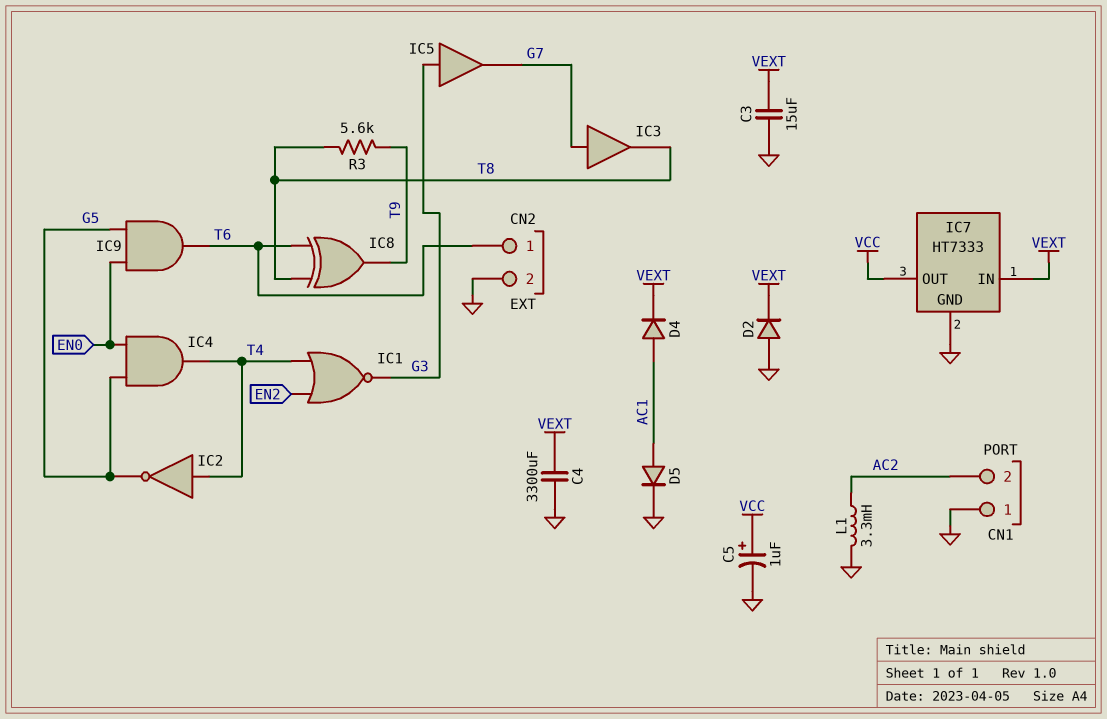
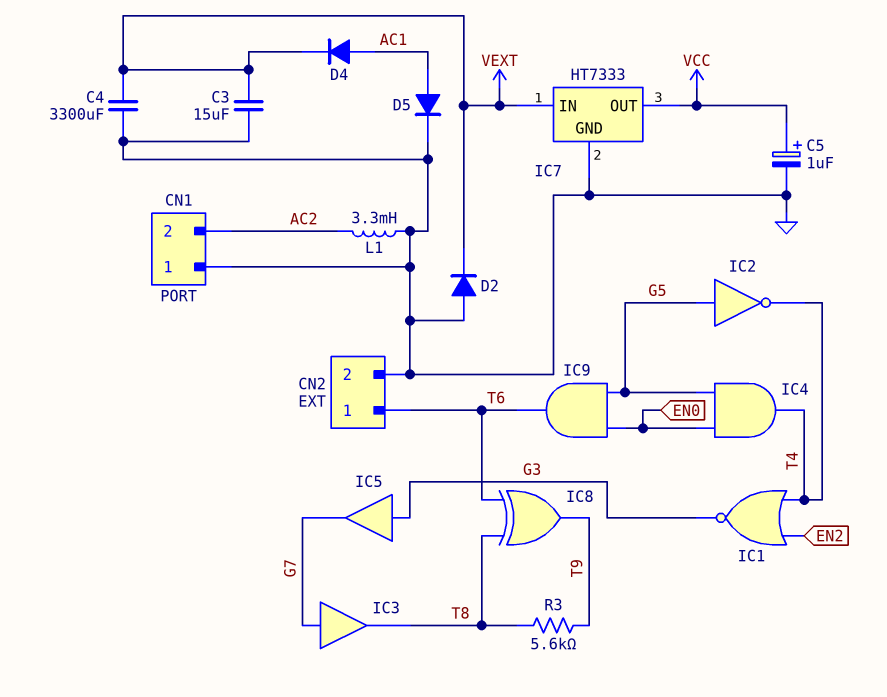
IC2: NOT (in T4, out G5) -> NOT (in G5, out T4)

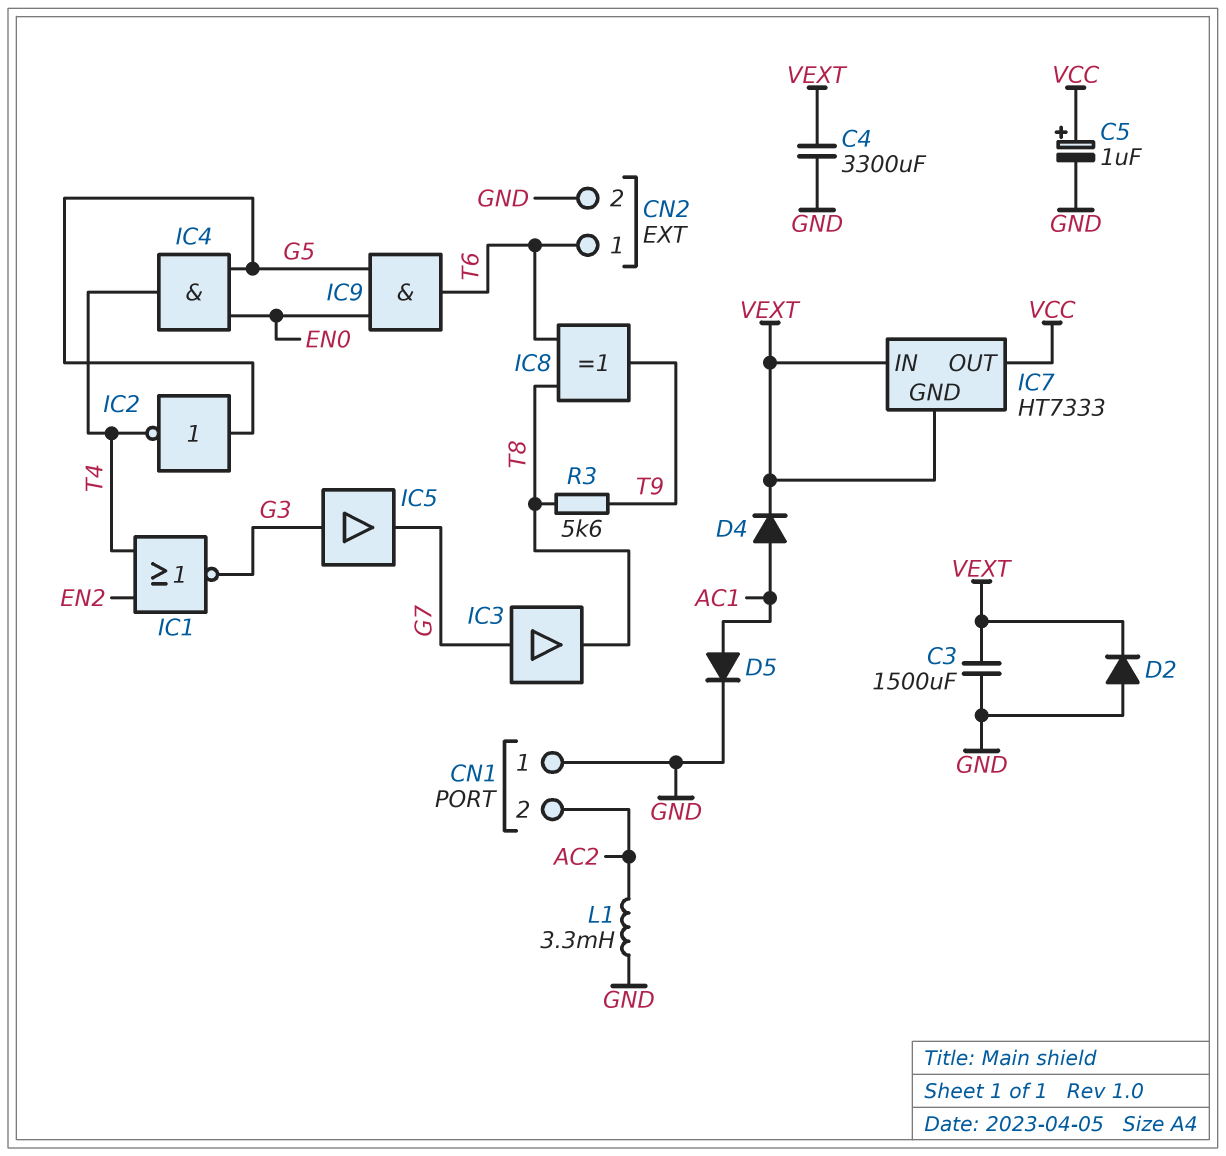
C3: 15uF (GND, VEXT) -> 1500uF (GND, VEXT)
IC7 pin GND: GND -> VEXT

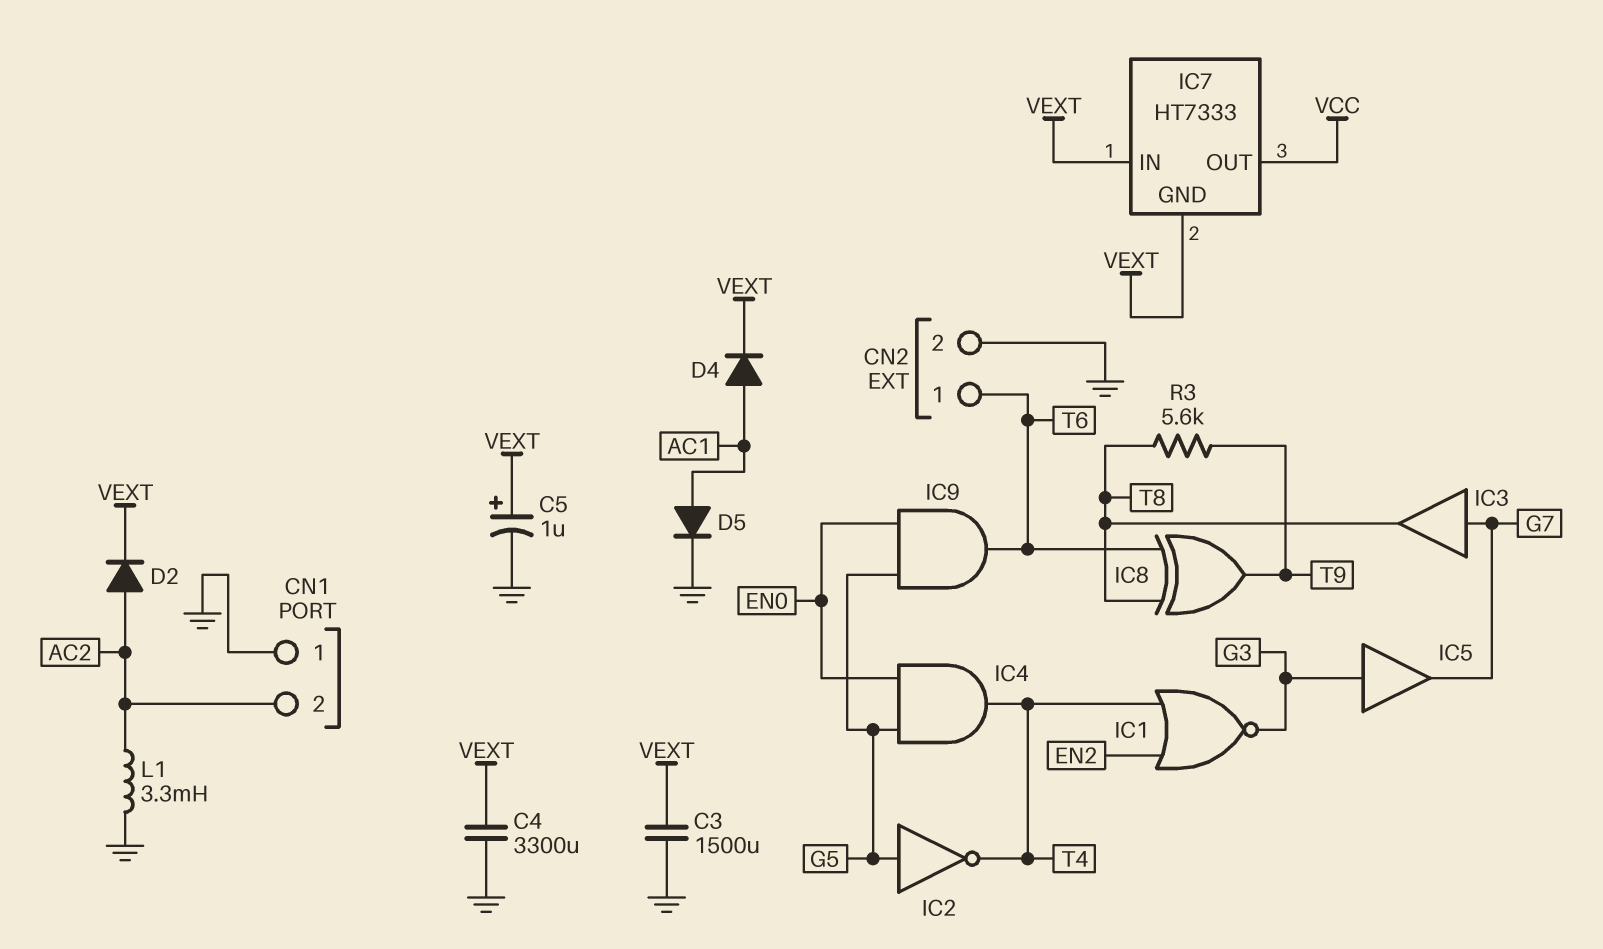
C5: 1uF (plus VCC, minus GND) -> 1uF (plus VEXT, minus GND)
D2: diode (A GND, K VEXT) -> diode (A AC2, K VEXT)

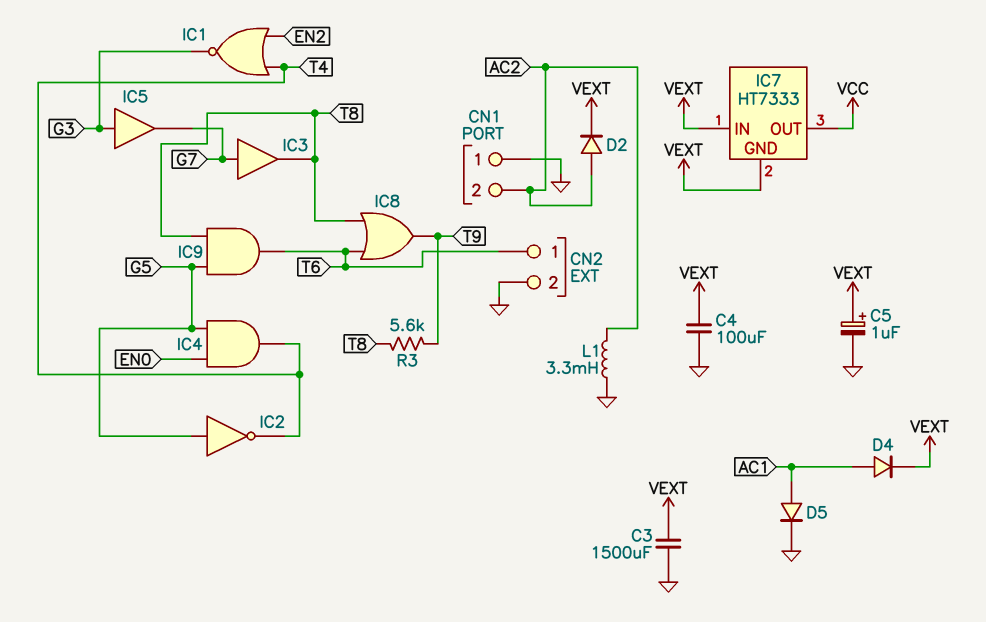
C4: 3300uF (GND, VEXT) -> 100uF (GND, VEXT)
IC8: XOR (in T6, in T8, out T9) -> OR (in T6, in T8, out T9)
IC9: AND (in EN0, in G5, out T6) -> AND (in G5, in T8, out T6)

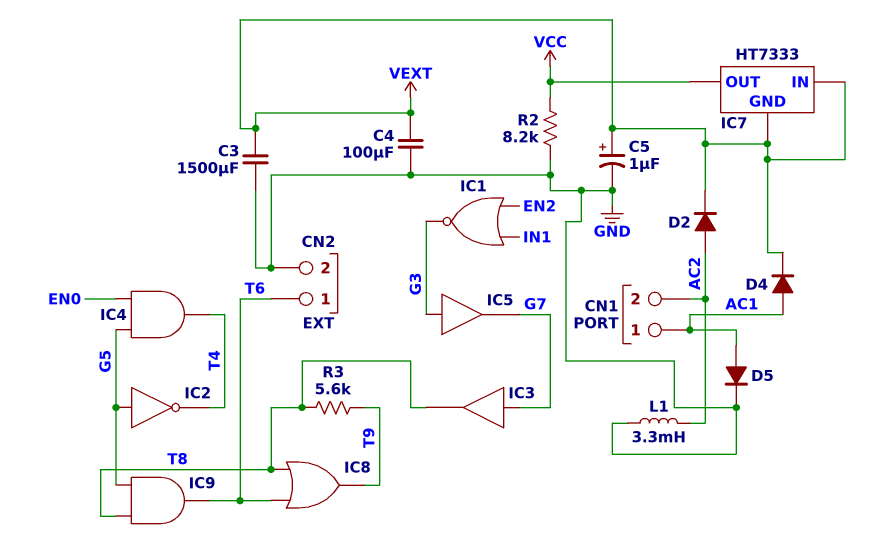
CN1 pin 1: GND -> AC1
IC1: NOR (in EN2, in T4, out G3) -> NOR (in EN2, in IN1, out G3)
R2: none -> 8.2k (GND, VCC)

